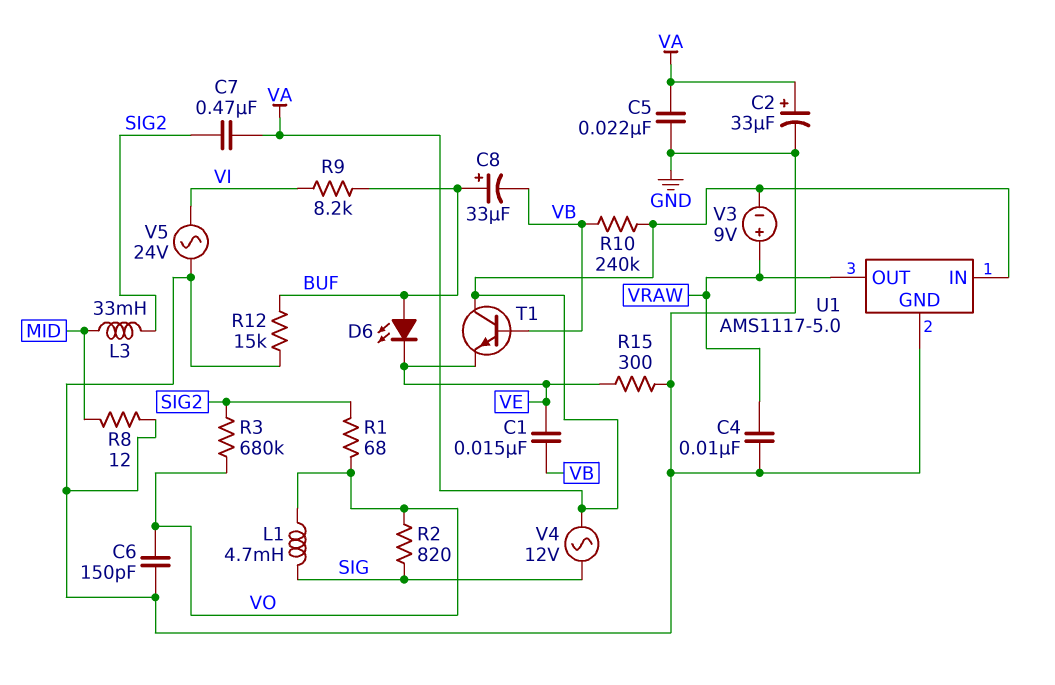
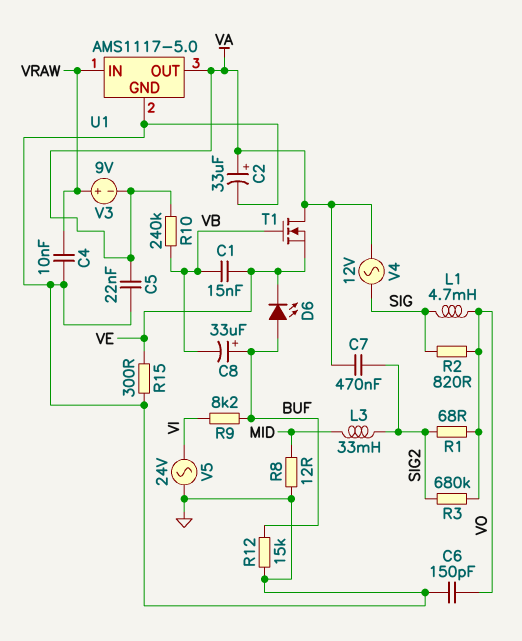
T1: NPN (B VB, C VA, E VE) -> NMOS (G VB, D VA, S VE)
U1 pin IN: VA -> VRAW
U1 pin OUT: VRAW -> VA

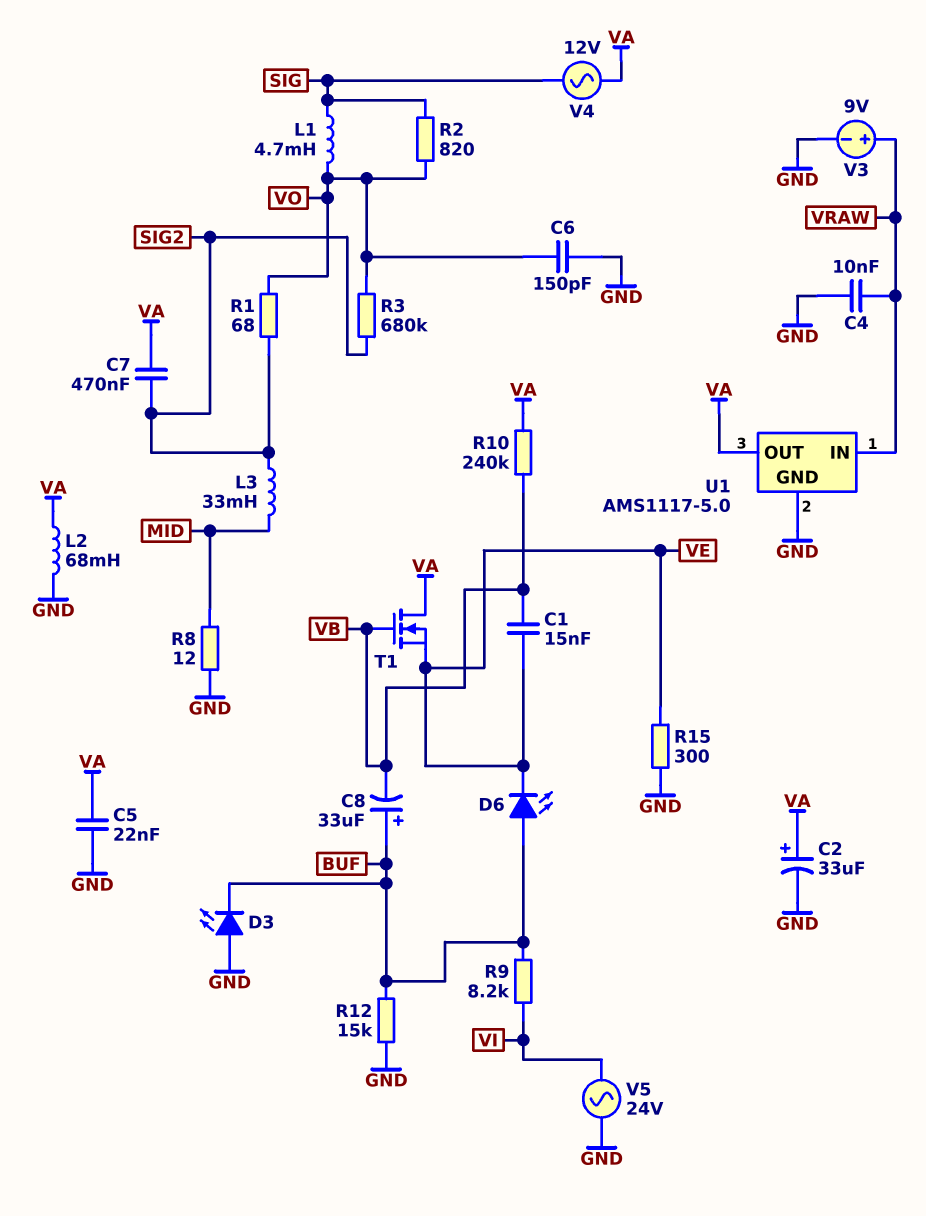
D3: none -> LED (A GND, K BUF)
L2: none -> 68mH (GND, VA)
V3: 9V (plus VRAW, minus VA) -> 9V (plus VRAW, minus GND)

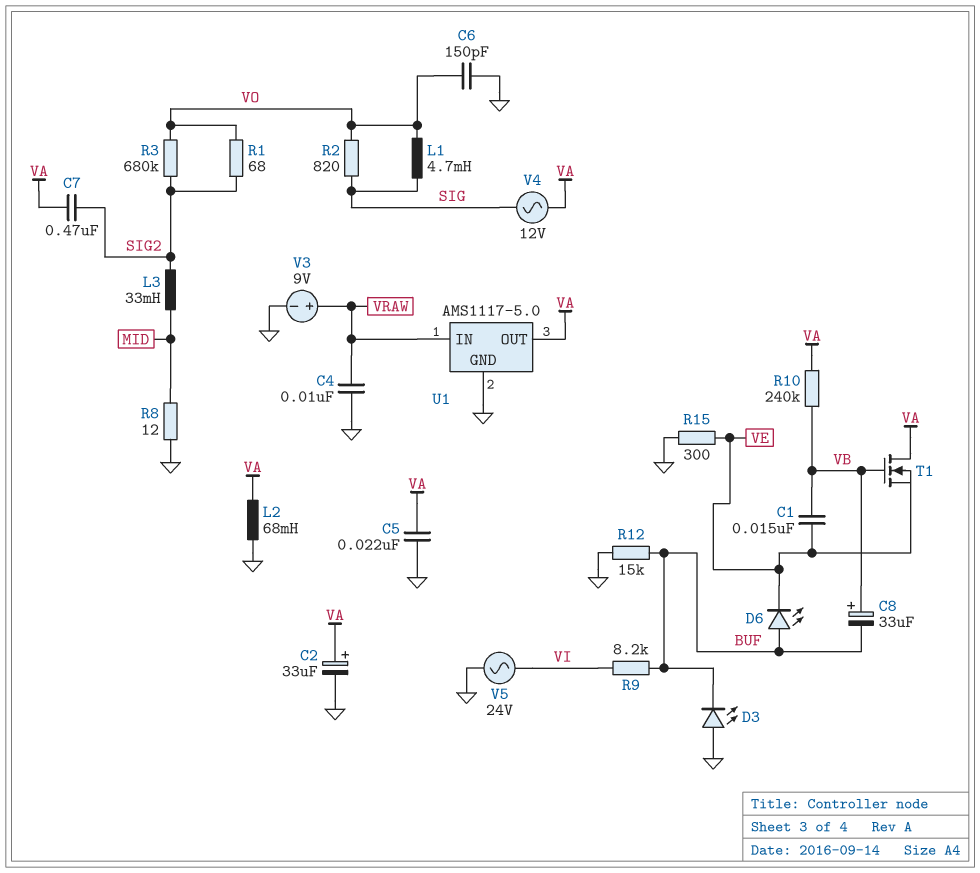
C8: 33uF (plus BUF, minus VB) -> 33uF (plus VB, minus BUF)

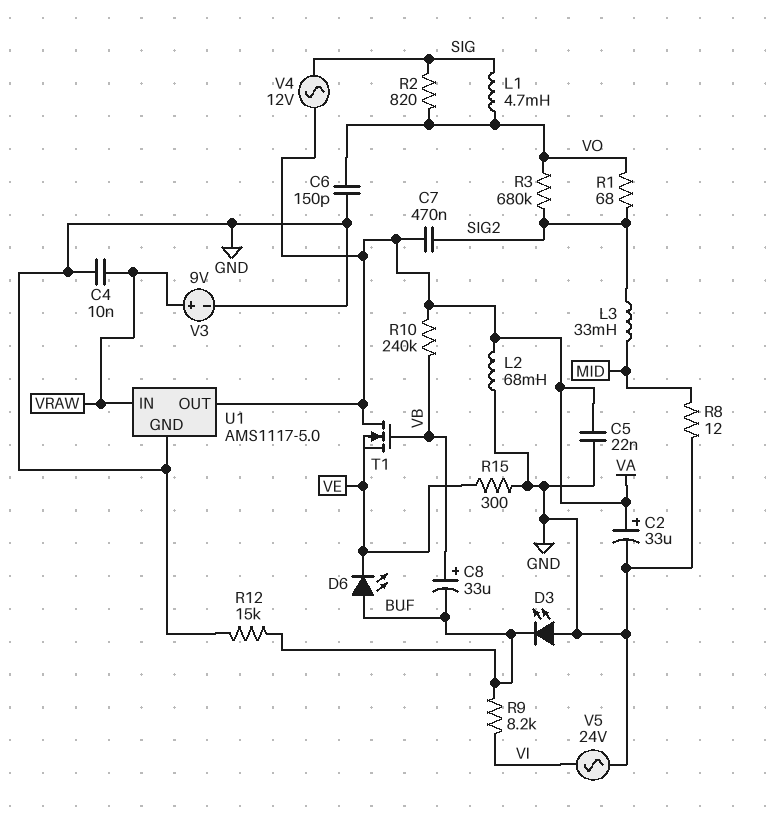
C1: 15nF (VB, VE) -> none

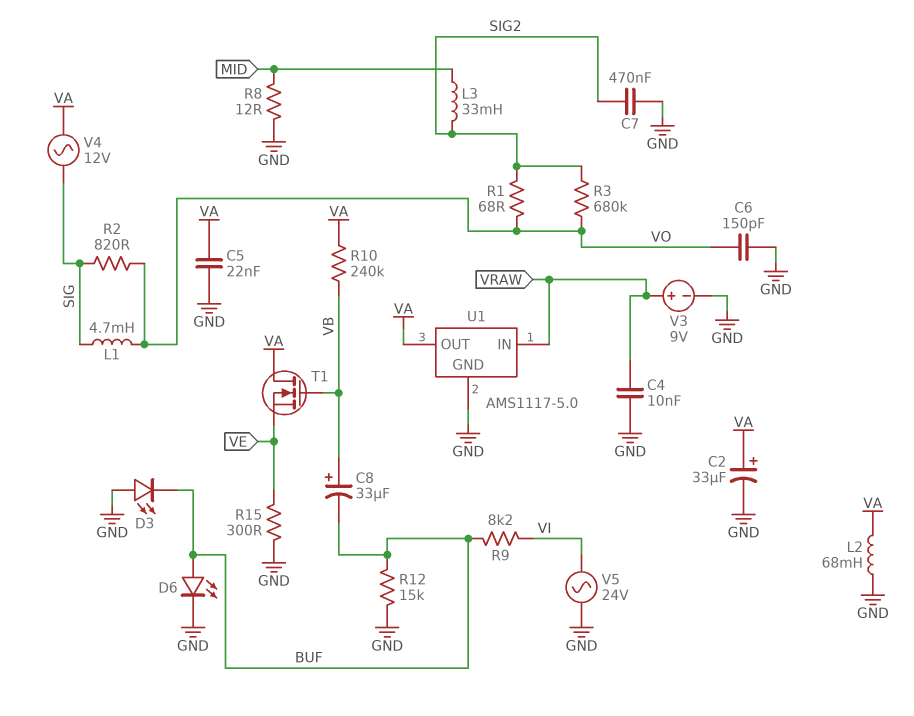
C7: 470nF (SIG2, VA) -> 470nF (GND, SIG2)
D6: LED (A BUF, K VE) -> LED (A BUF, K GND)

